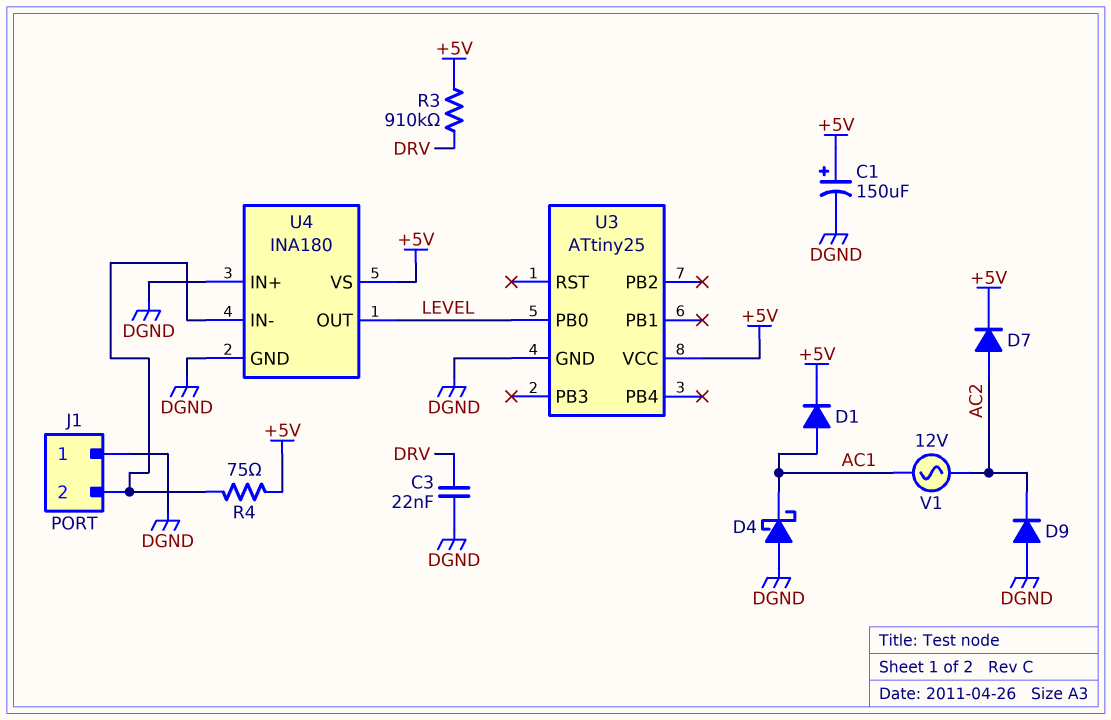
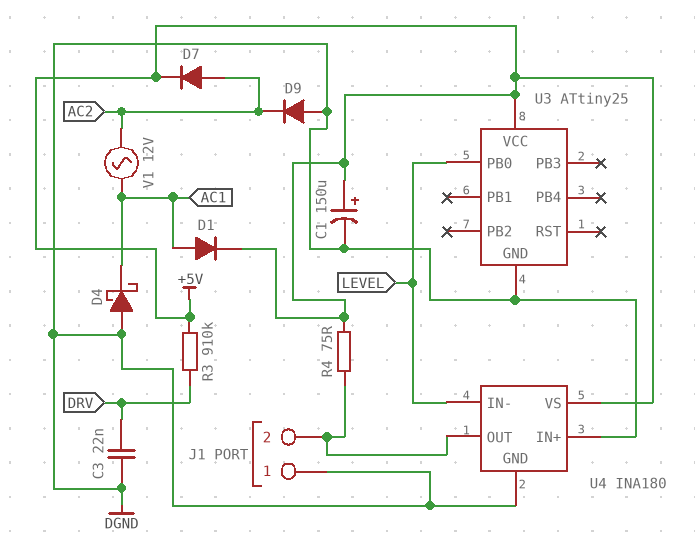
U4 pin IN-: J1/2 -> LEVEL
U4 pin OUT: LEVEL -> J1/2

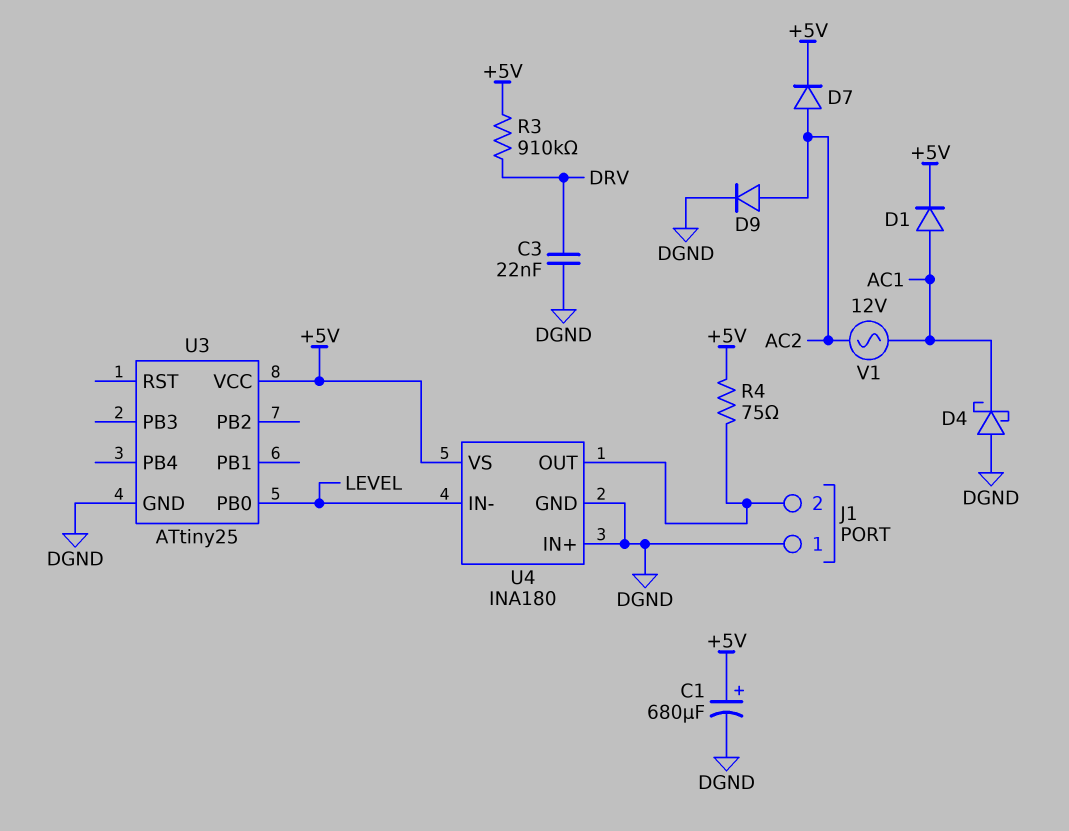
C1: 150uF (plus +5V, minus DGND) -> 680uF (plus +5V, minus DGND)
D9: diode (A DGND, K AC2) -> diode (A AC2, K DGND)

